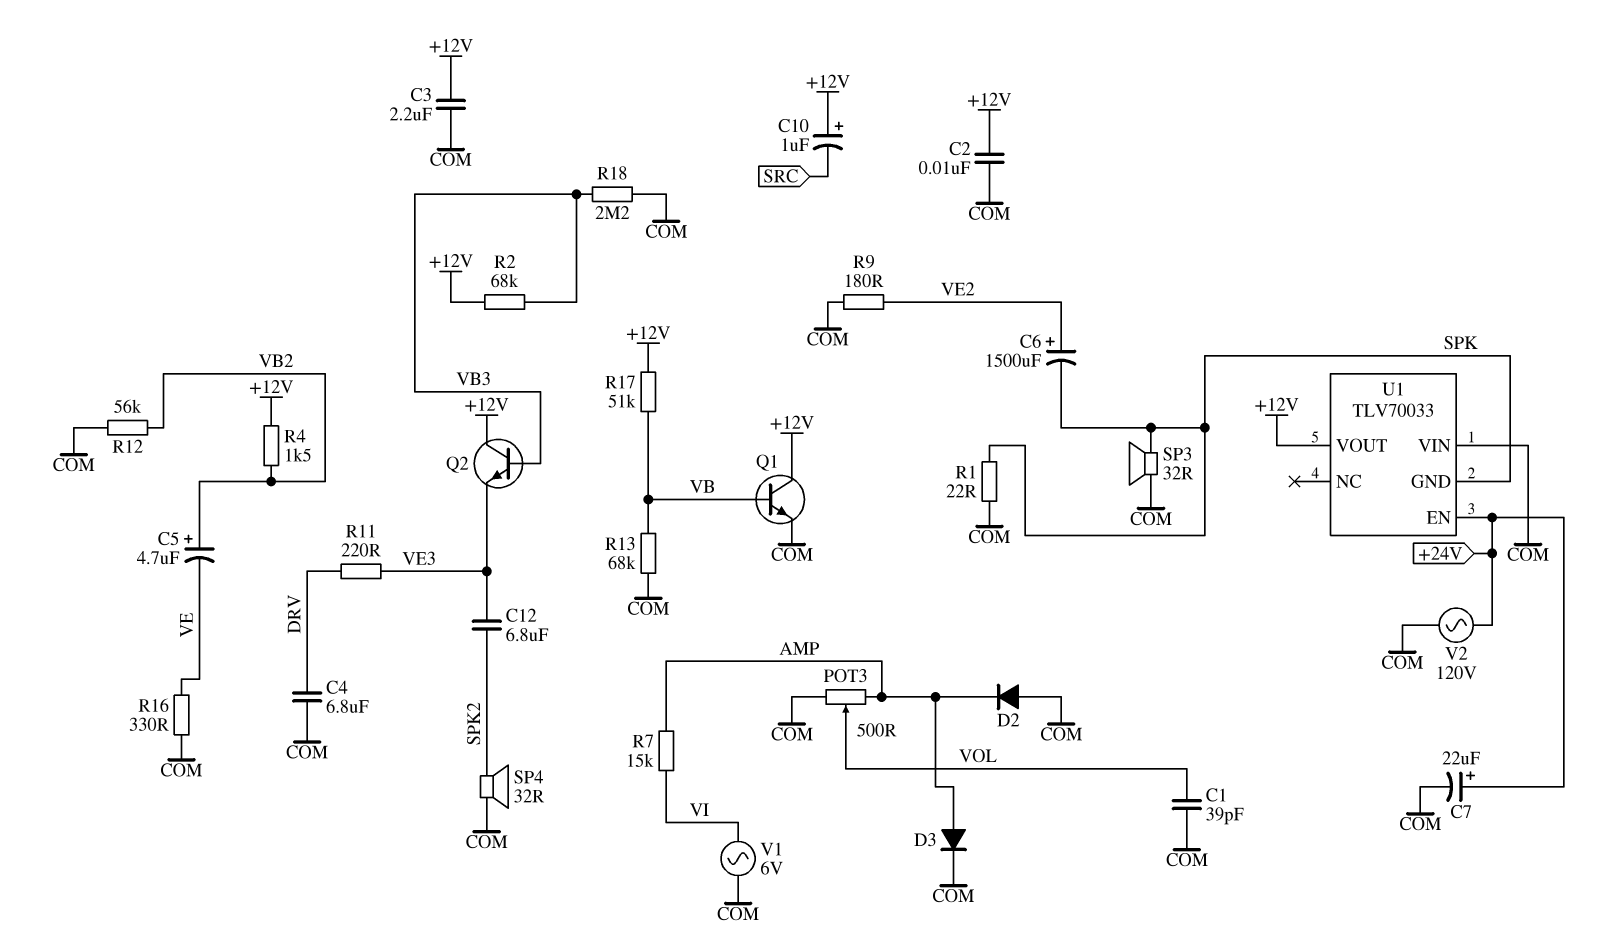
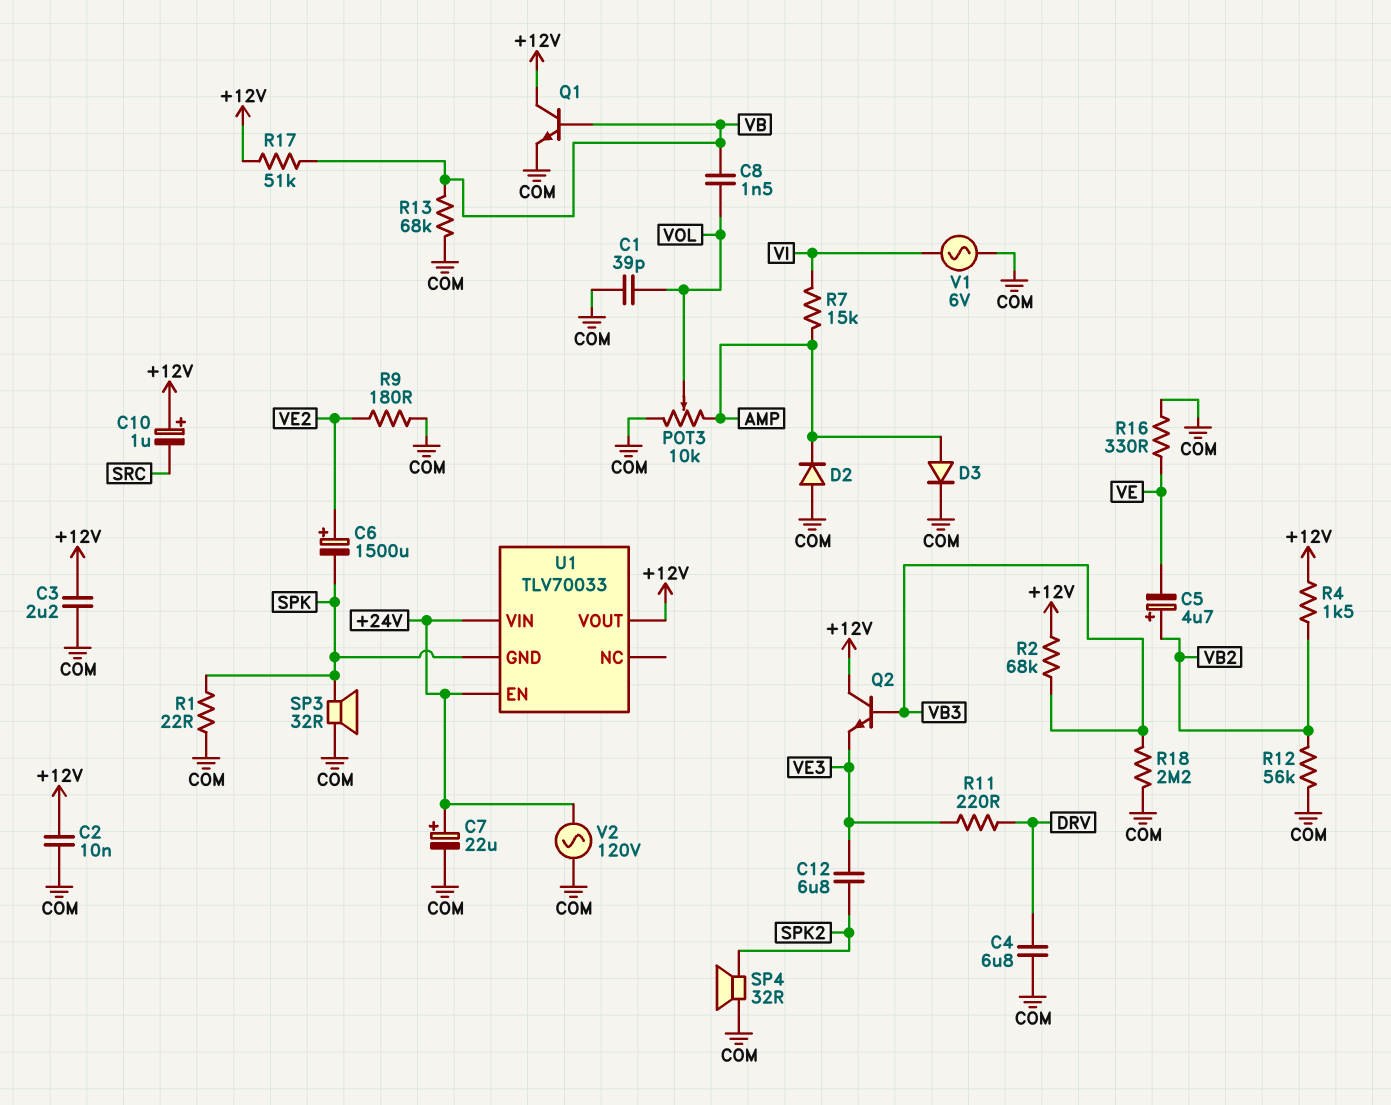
C8: none -> 1.5nF (VB, VOL)
POT3: 500 (AMP, COM, wiper VOL) -> 10k (AMP, COM, wiper VOL)
U1 pin VIN: COM -> +24V

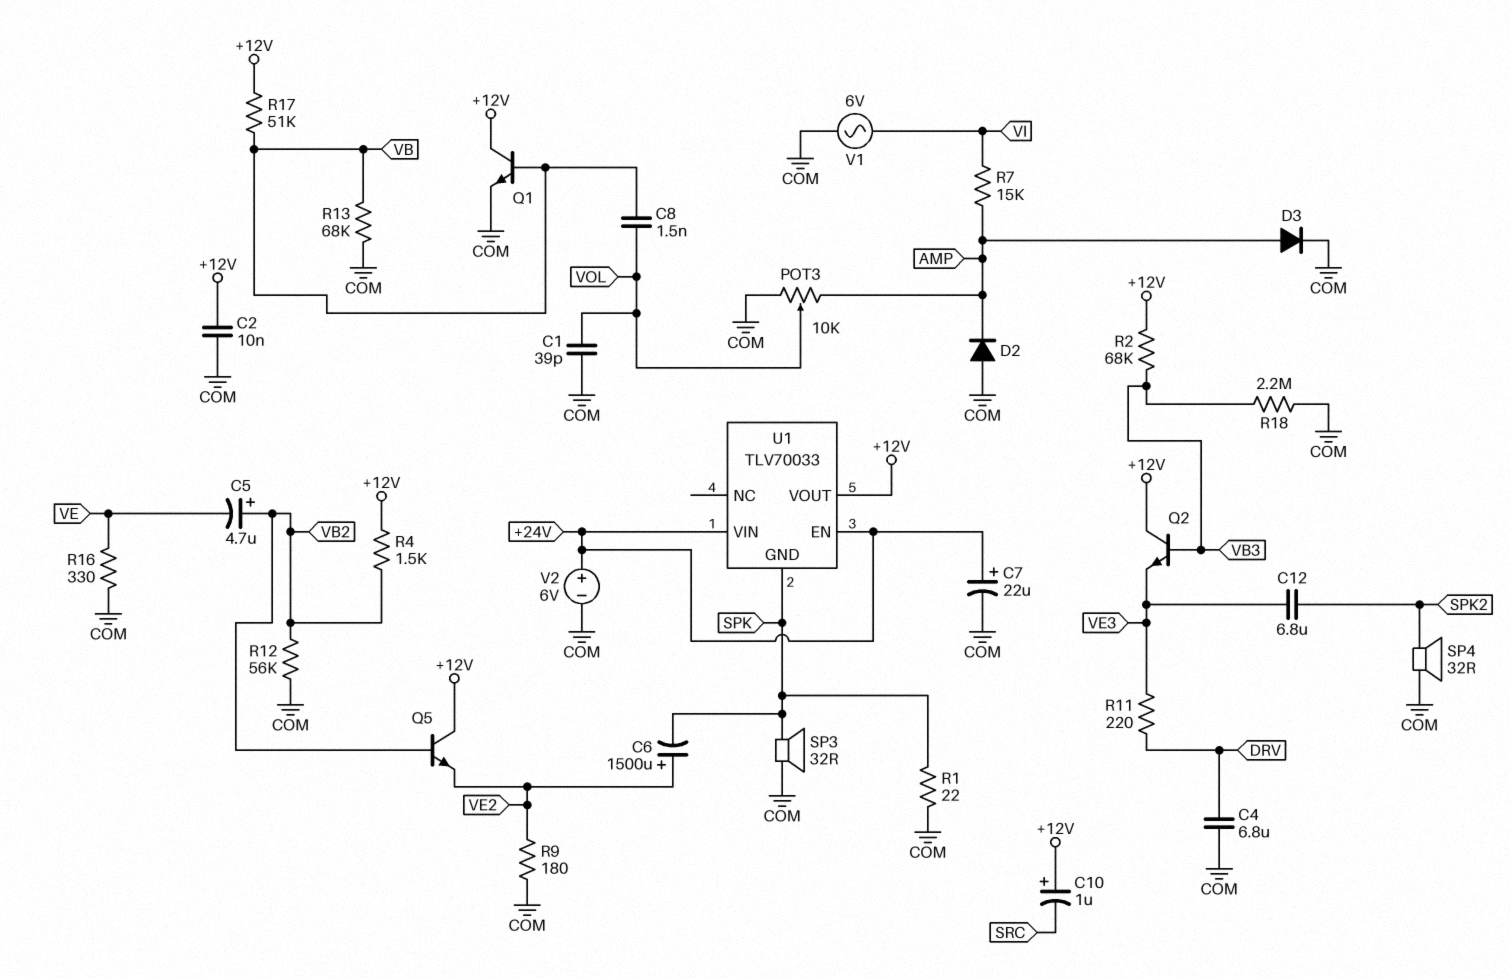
C3: 2.2uF (+12V, COM) -> none
Q5: none -> NPN (B VB2, C +12V, E VE2)
V2: AC 120V (+24V, COM) -> 6V (plus +24V, minus COM)

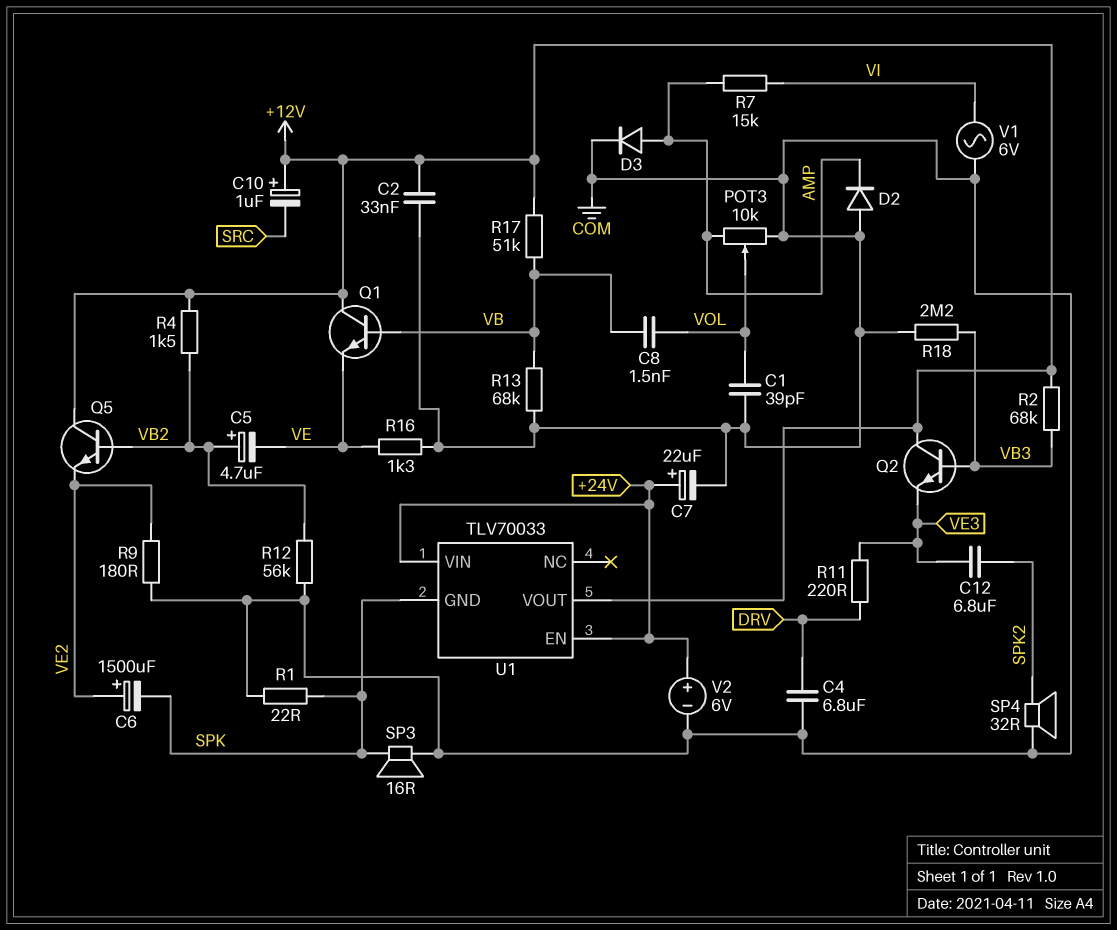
C2: 10nF (+12V, COM) -> 33nF (+12V, COM)
Q1: NPN (B VB, C +12V, E COM) -> NPN (B VB, C +12V, E VE)
R16: 330 (COM, VE) -> 1.3k (COM, VE)
SP3: speaker 32R (COM, SPK) -> speaker 16R (COM, SPK)

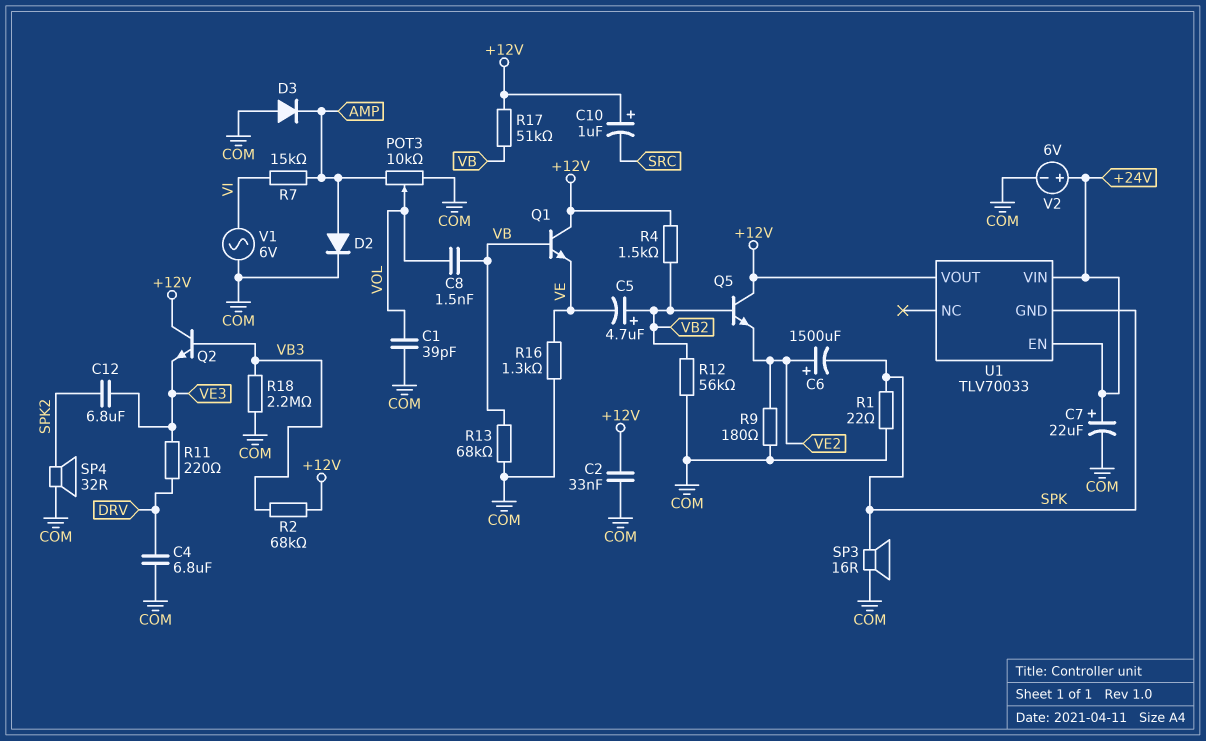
D2: diode (A COM, K AMP) -> diode (A AMP, K COM)
D3: diode (A AMP, K COM) -> diode (A COM, K AMP)

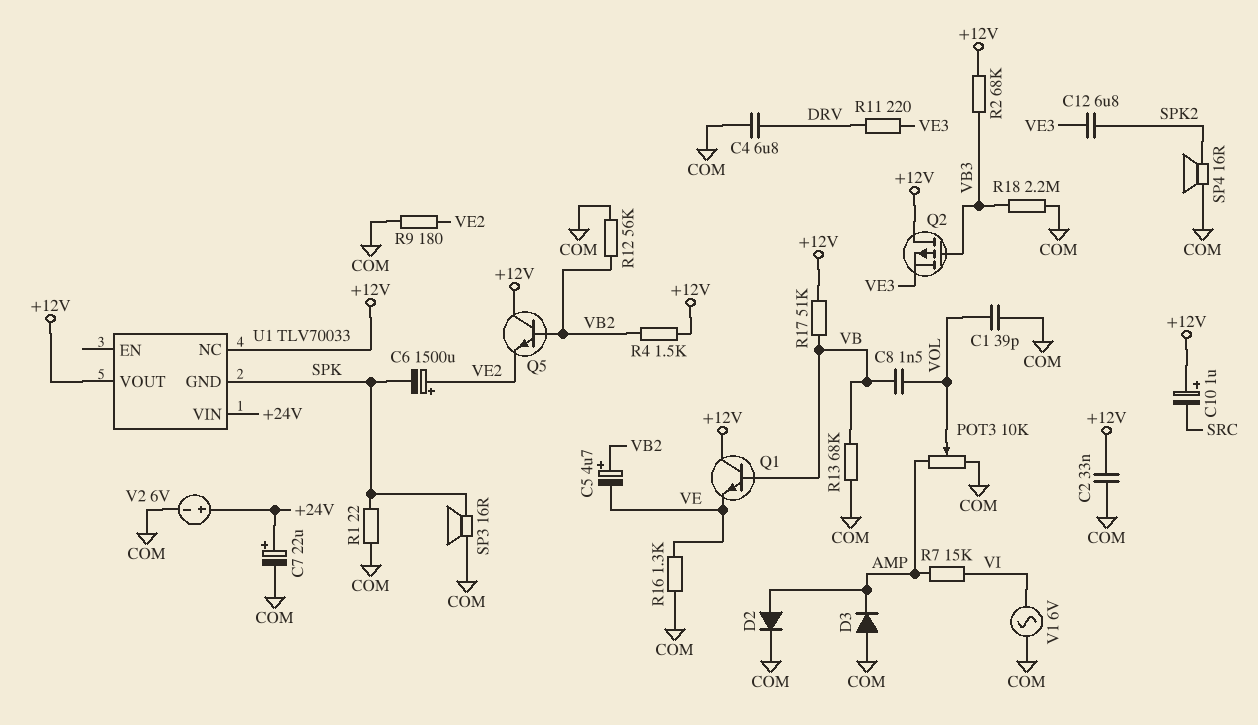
Q2: NPN (B VB3, C +12V, E VE3) -> PMOS (G VB3, D +12V, S VE3)
SP4: speaker 32R (COM, SPK2) -> speaker 16R (COM, SPK2)
U1 pin EN: +24V -> none
U1 pin NC: none -> +12V

